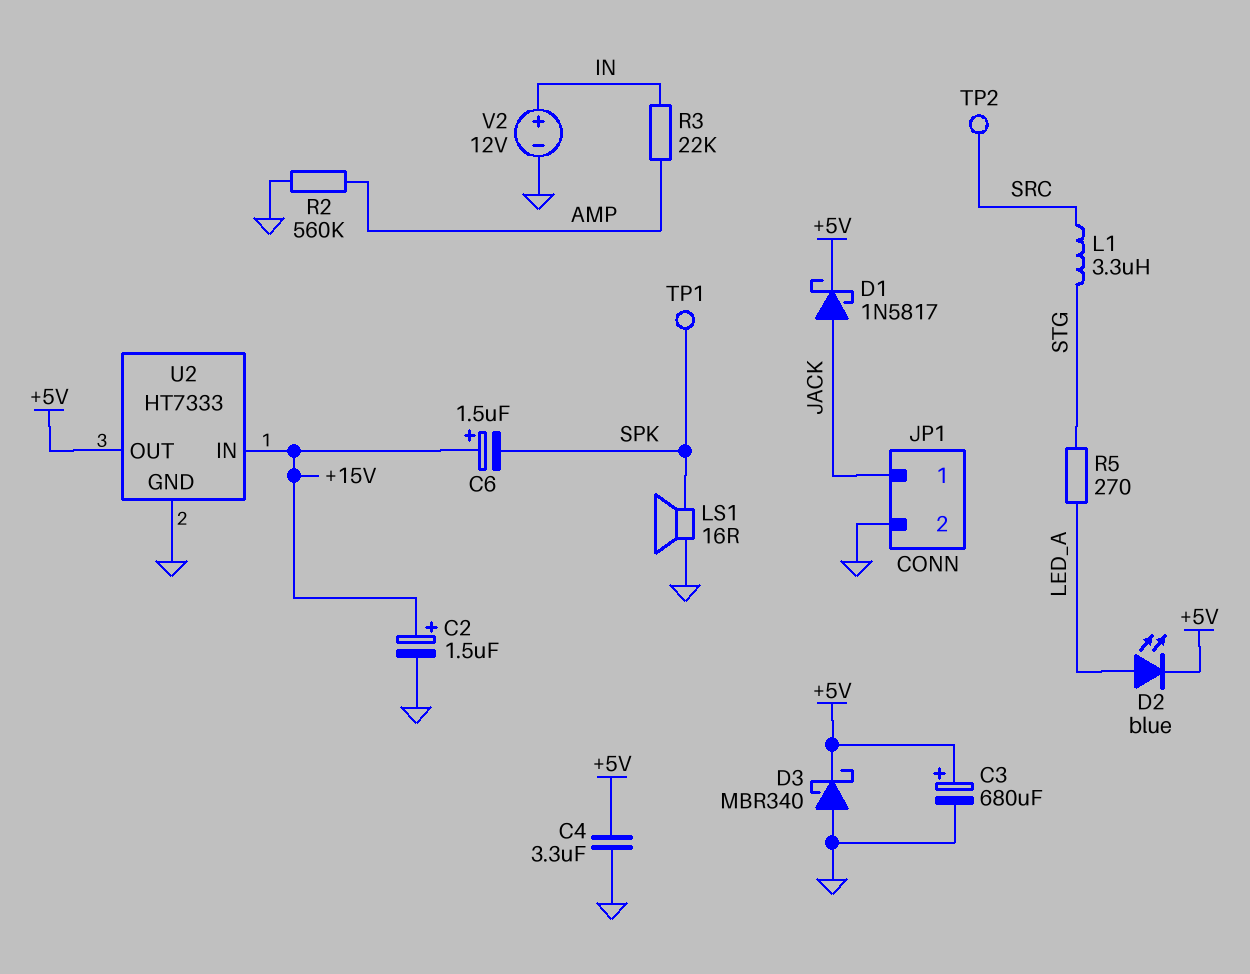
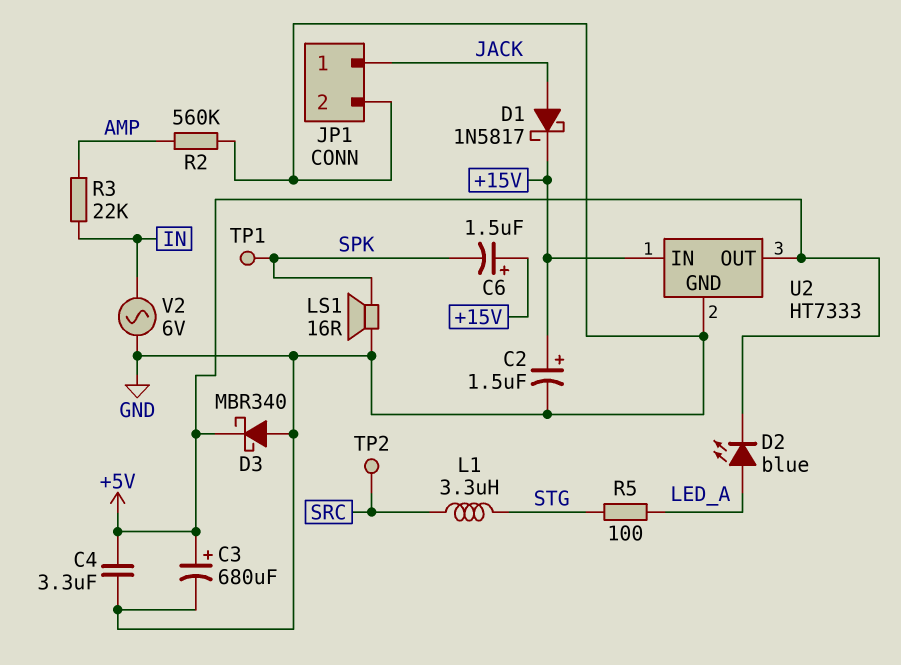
D1: schottky 1N5817 (A JACK, K +5V) -> schottky 1N5817 (A JACK, K +15V)
R5: 270 (LED_A, STG) -> 100 (LED_A, STG)
V2: 12V (plus IN, minus GND) -> AC 6V (GND, IN)

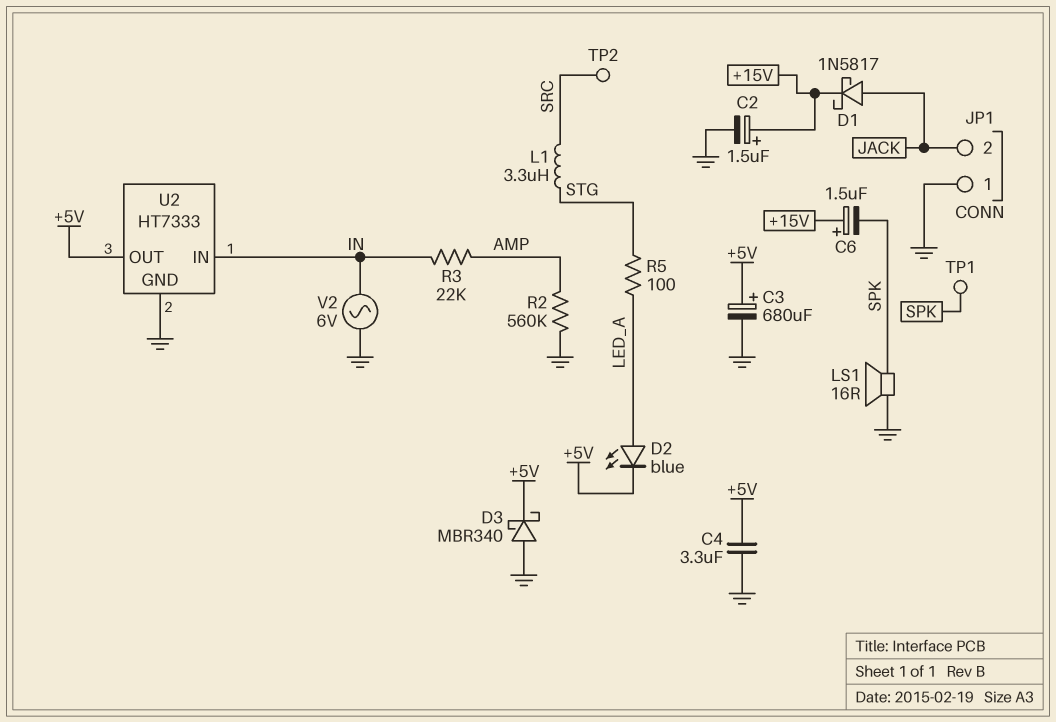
JP1 pin 1: JACK -> GND
JP1 pin 2: GND -> JACK
U2 pin IN: +15V -> IN

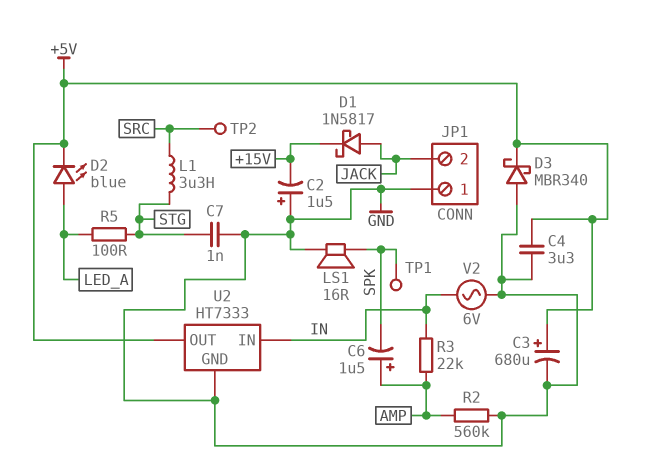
C2: 1.5uF (plus +15V, minus GND) -> 1.5uF (plus GND, minus +15V)
C6: 1.5uF (plus +15V, minus SPK) -> 1.5uF (plus AMP, minus SPK)
C7: none -> 1nF (GND, STG)

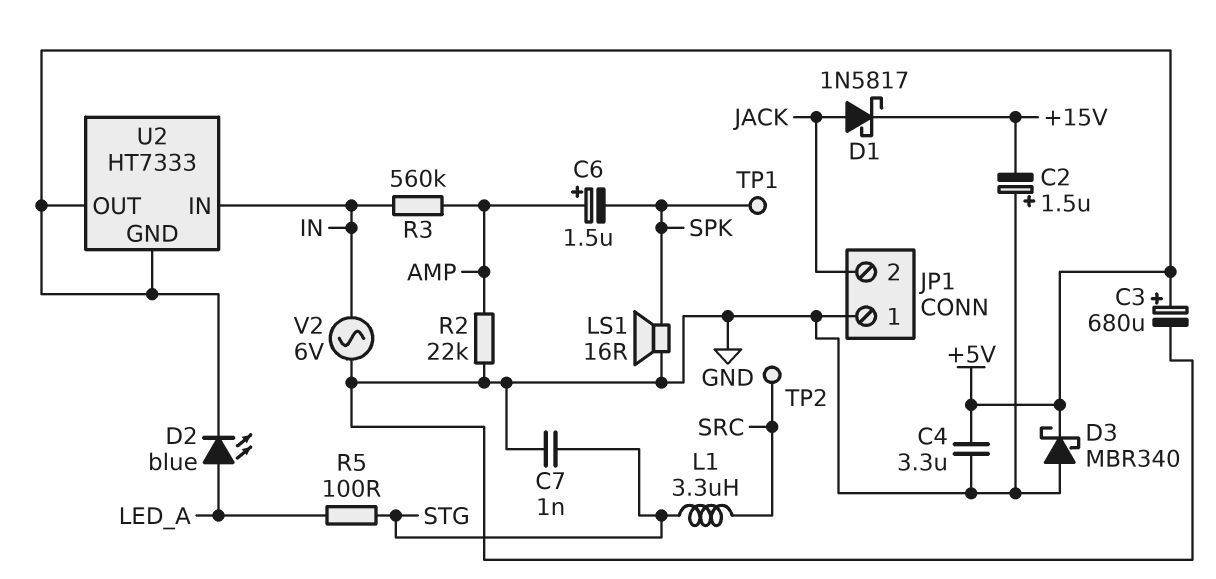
R2: 560k (AMP, GND) -> 22k (AMP, GND)
R3: 22k (AMP, IN) -> 560k (AMP, IN)
U2 pin GND: GND -> +5V

